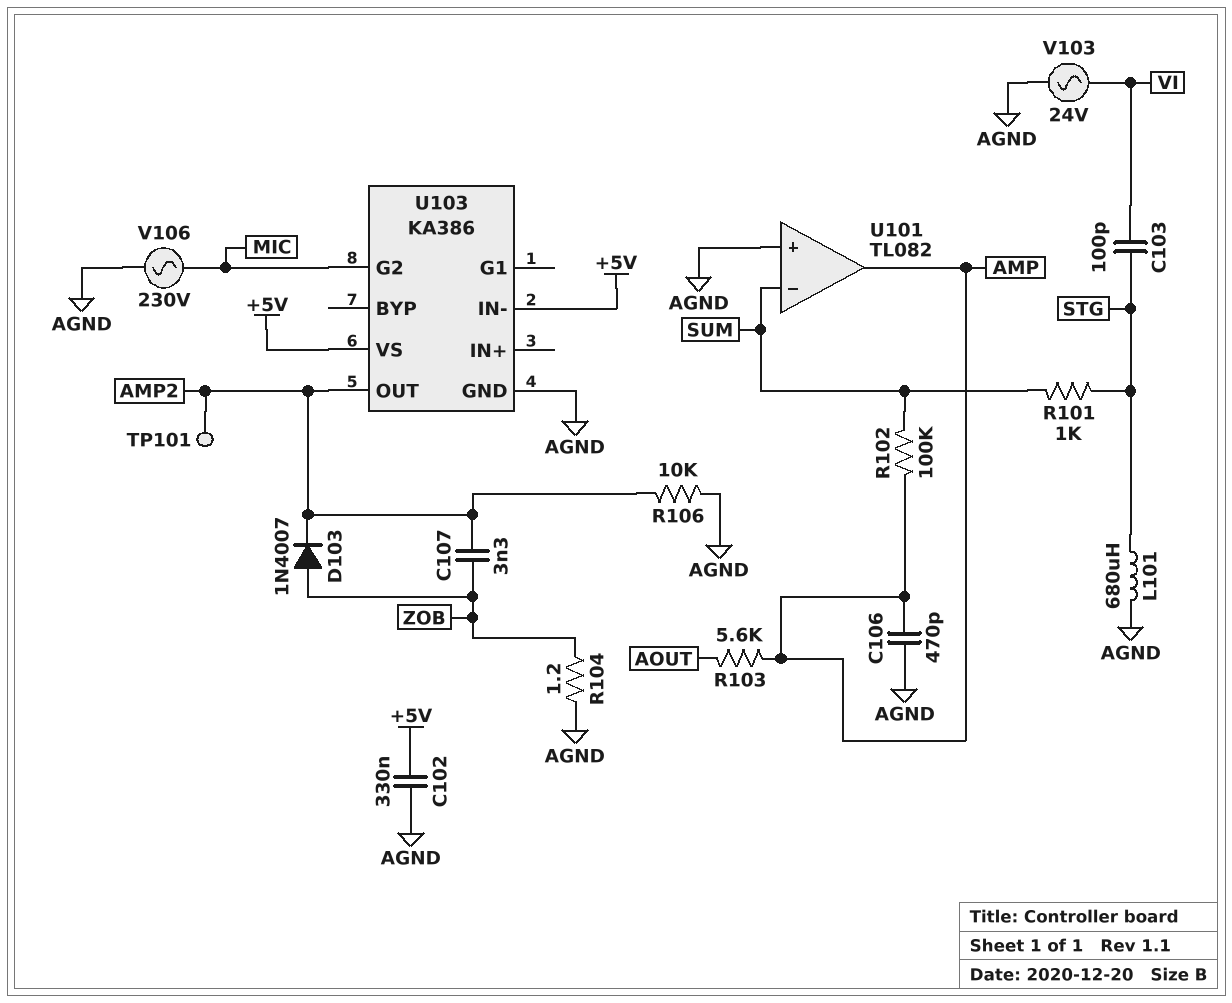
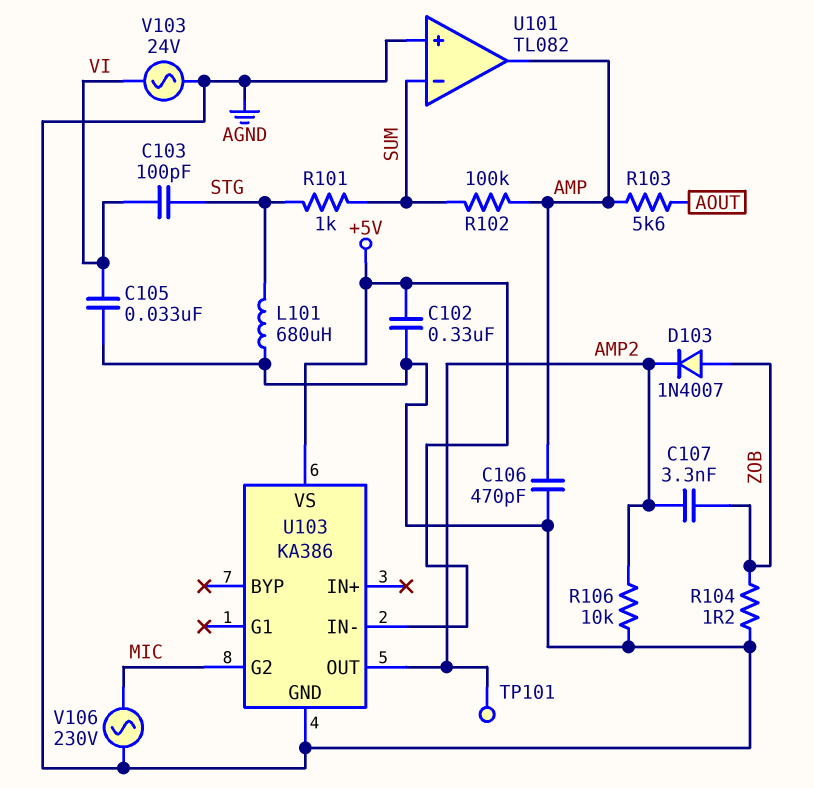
C105: none -> 33nF (AGND, VI)

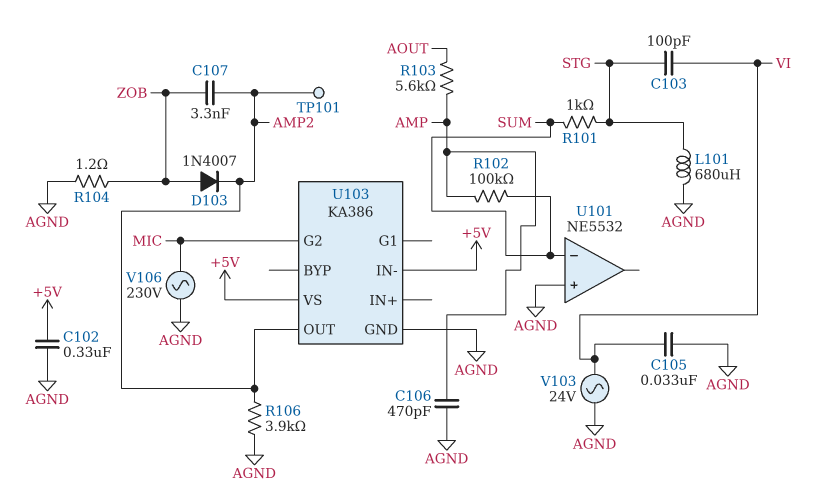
R106: 10k (AGND, AMP2) -> 3.9k (AGND, AMP2)
U101: TL082 -> NE5532
U101 pin out: AMP -> none

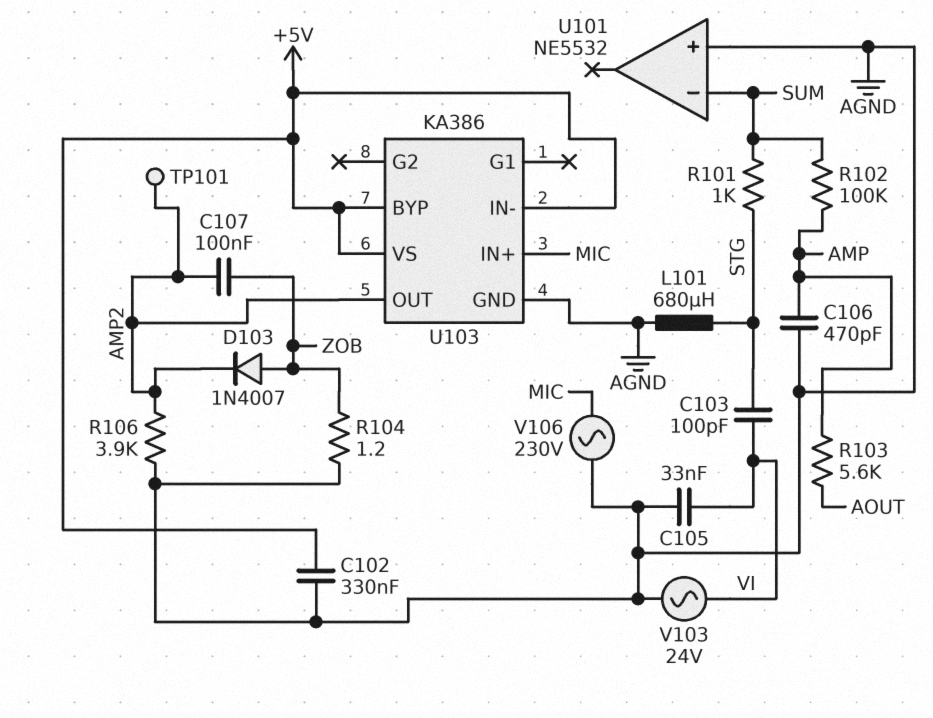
C107: 3.3nF (AMP2, ZOB) -> 100nF (AMP2, ZOB)
U103 pin BYP: none -> +5V
U103 pin G2: MIC -> none
U103 pin IN+: none -> MIC

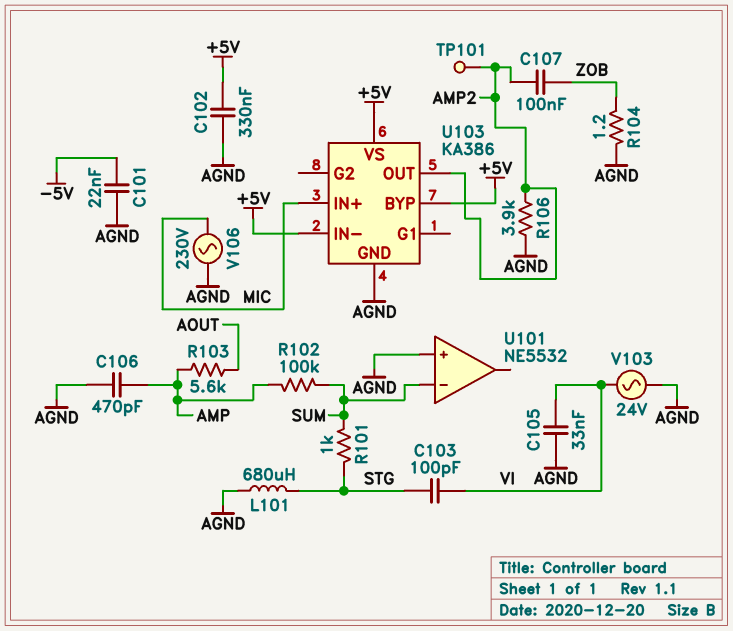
C101: none -> 22nF (-5V, AGND)
D103: diode 1N4007 (A ZOB, K AMP2) -> none

